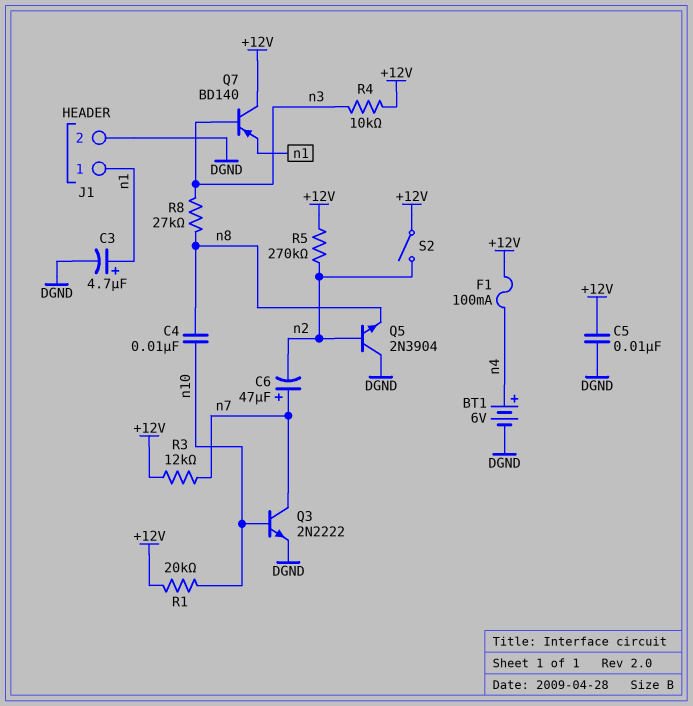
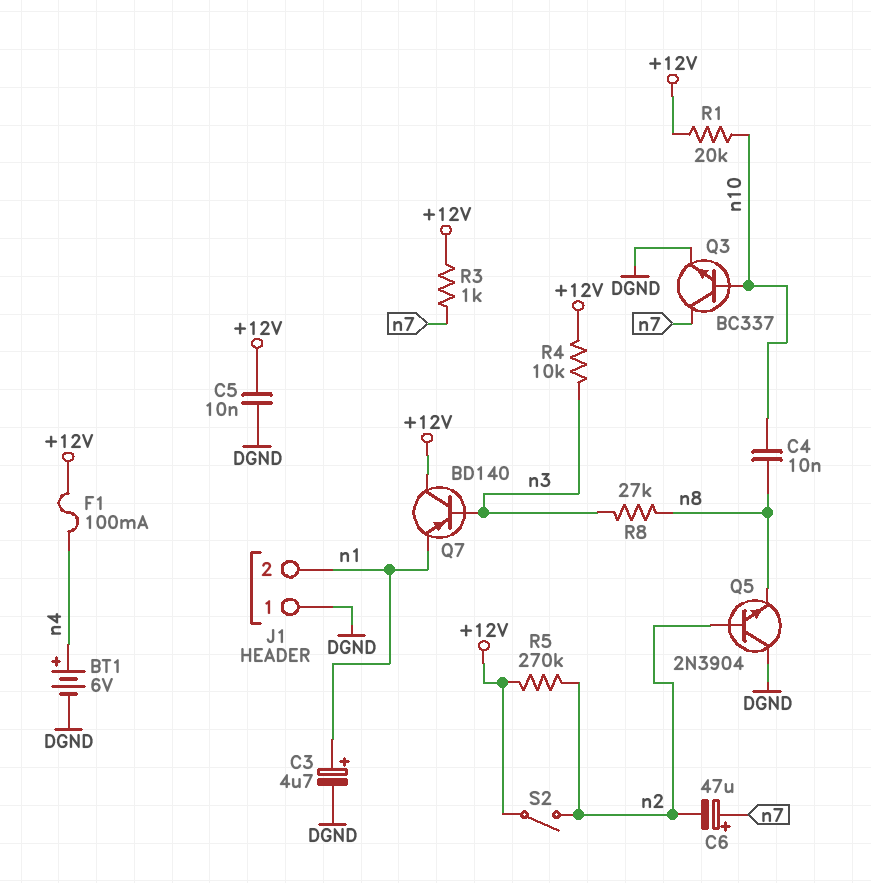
J1 pin 1: n1 -> DGND
J1 pin 2: DGND -> n1
Q3: NPN 2N2222 (B n10, C n7, E DGND) -> NPN BC337 (B n10, C n7, E DGND)
R3: 12k (+12V, n7) -> 1k (+12V, n7)

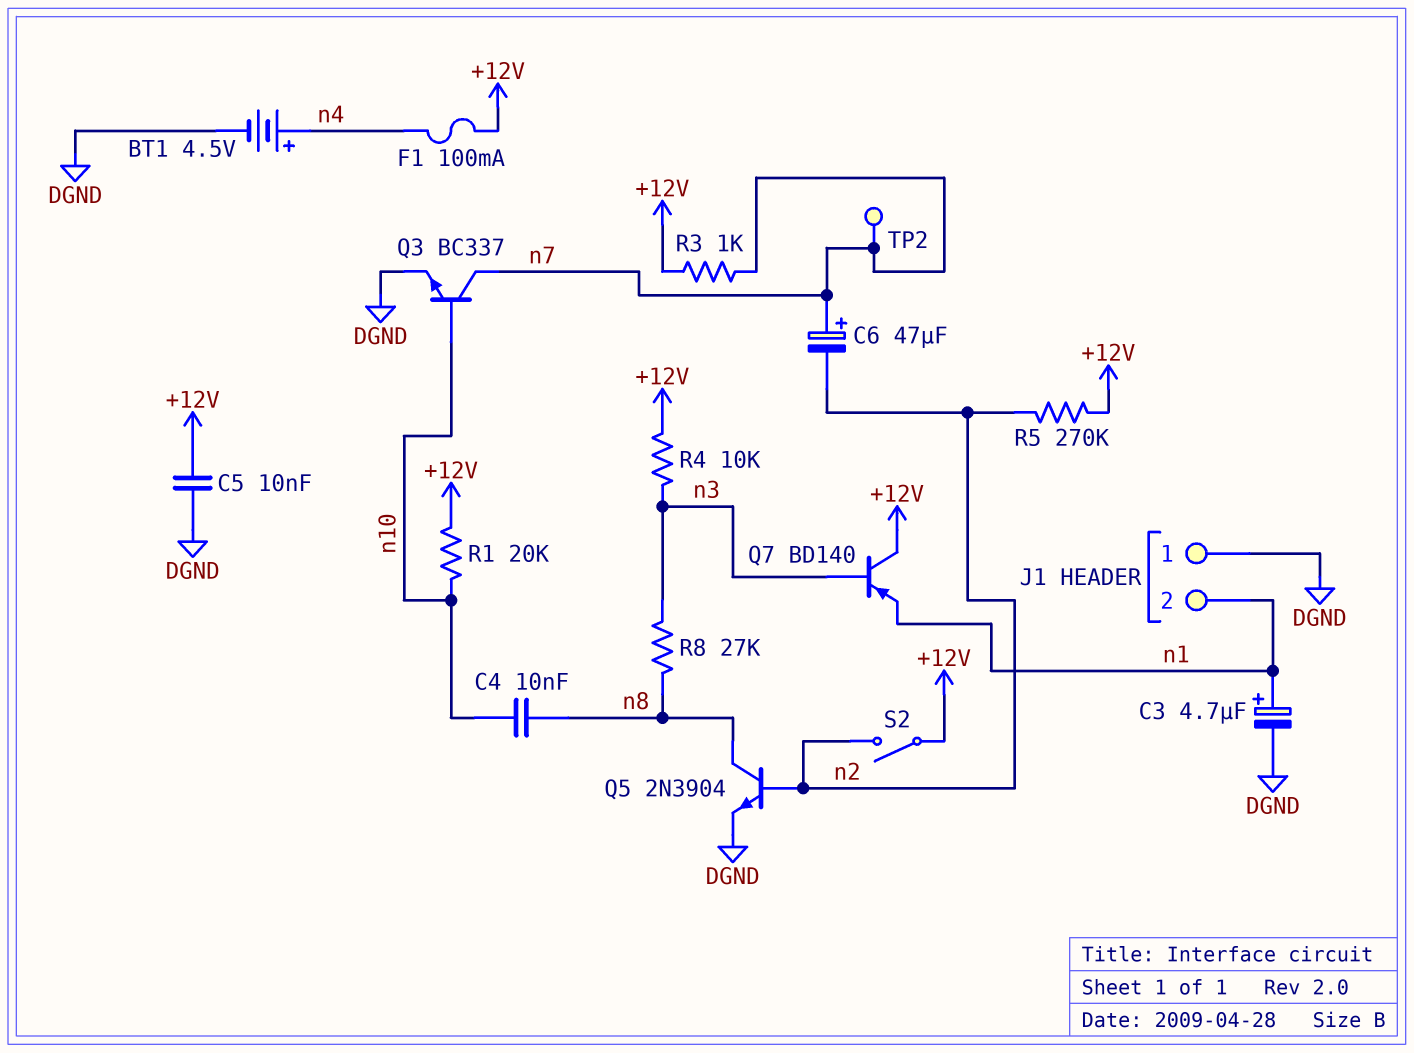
BT1: 6V (plus n4, minus DGND) -> 4.5V (plus n4, minus DGND)
Q5: NPN 2N3904 (B n2, C DGND, E n8) -> NPN 2N3904 (B n2, C n8, E DGND)
TP2: none -> test point (n7)

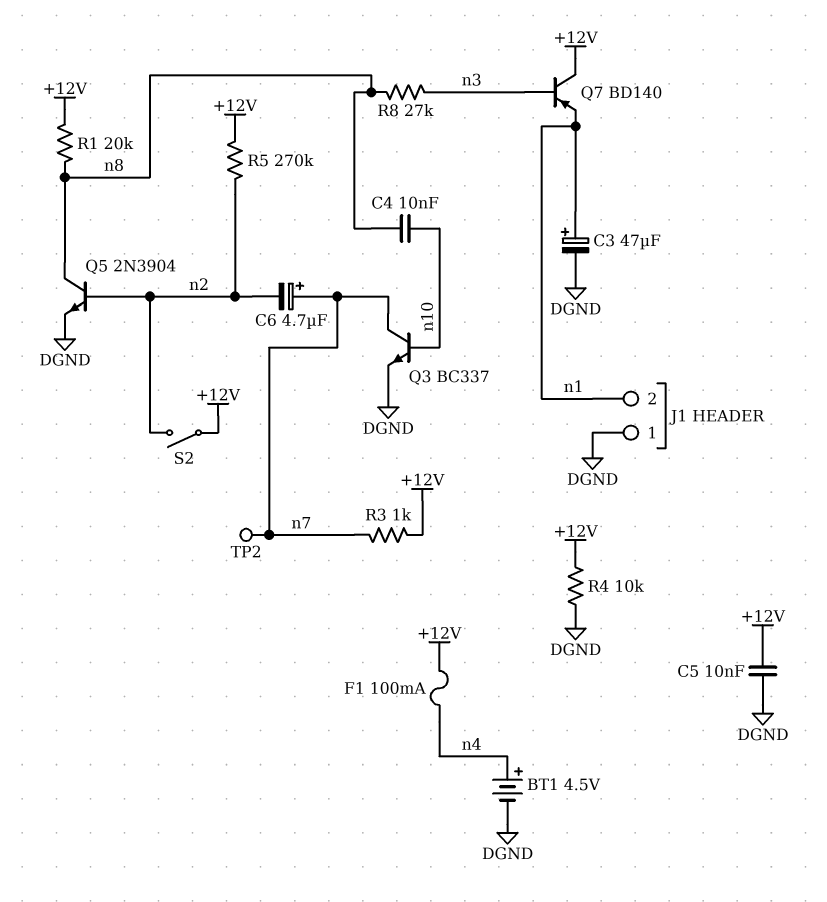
C3: 4.7uF (plus n1, minus DGND) -> 47uF (plus n1, minus DGND)
C6: 47uF (plus n7, minus n2) -> 4.7uF (plus n7, minus n2)
R1: 20k (+12V, n10) -> 20k (+12V, n8)
R4: 10k (+12V, n3) -> 10k (+12V, DGND)

